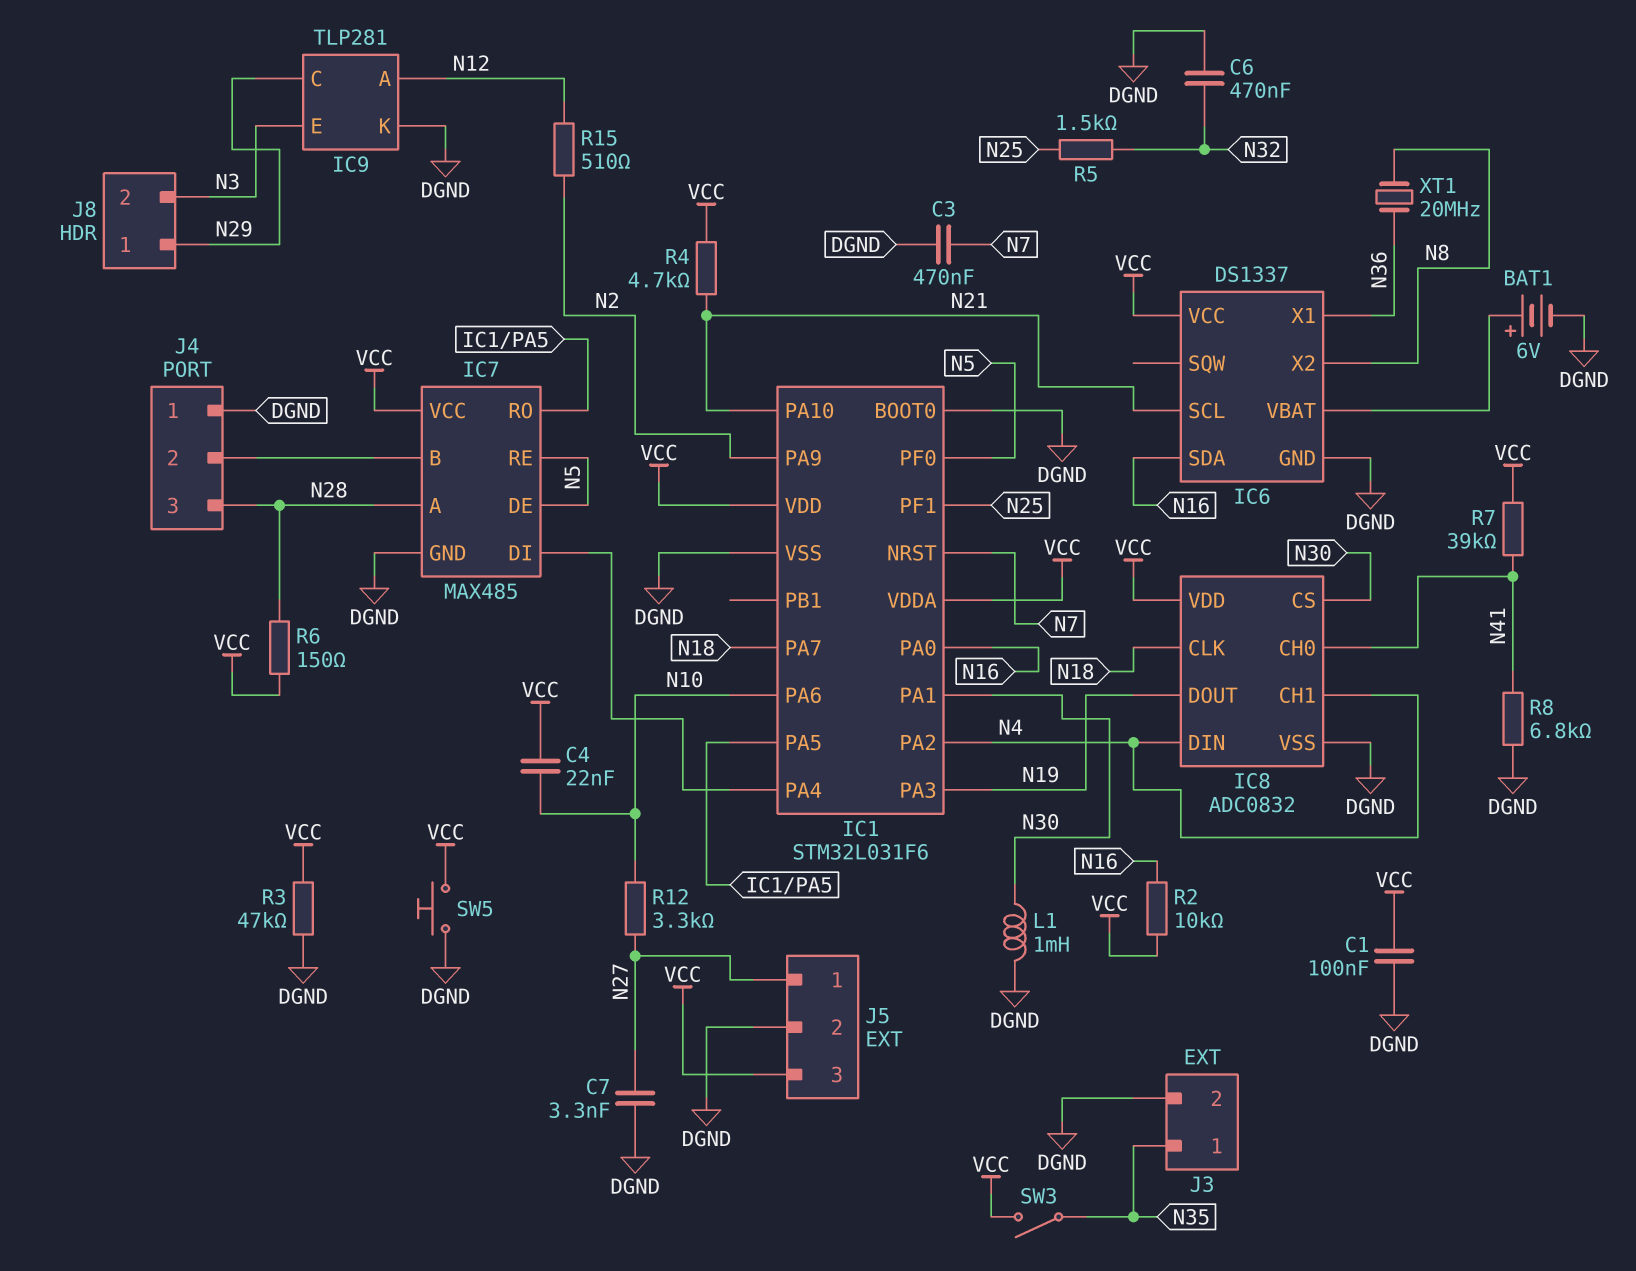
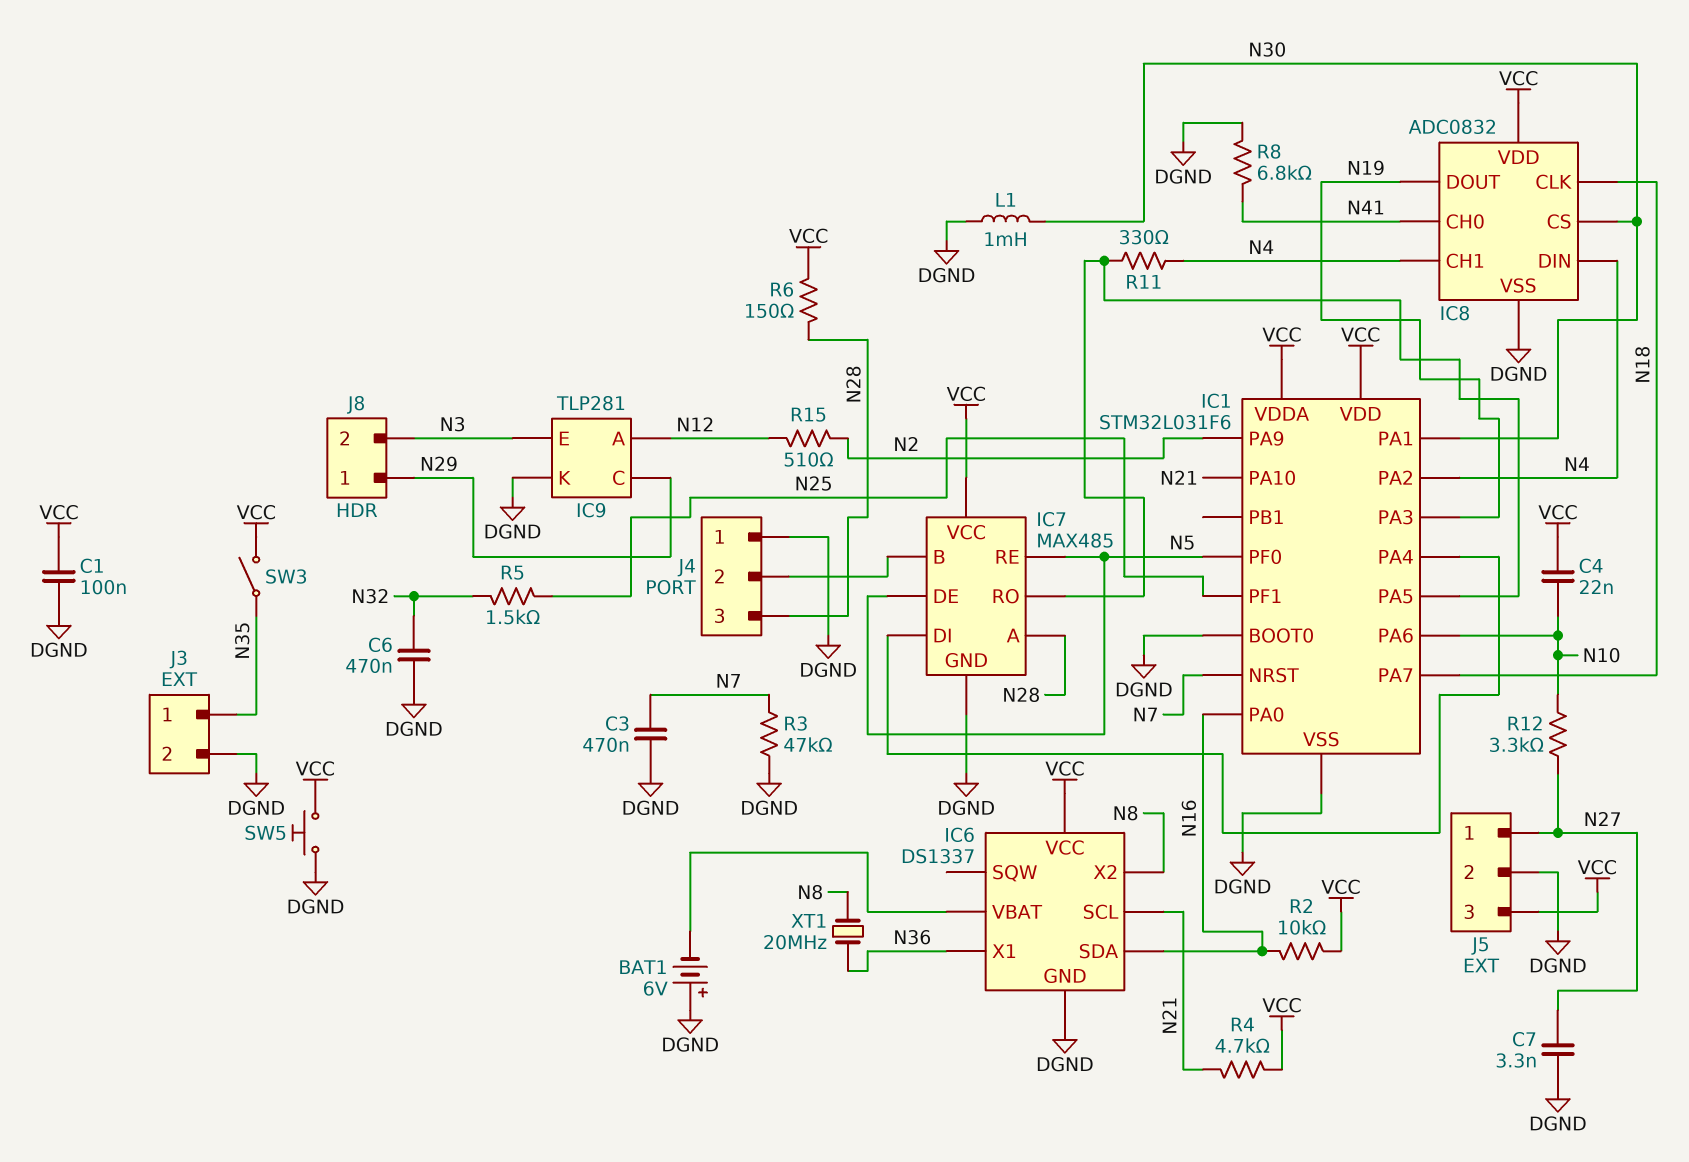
BAT1: 6V (plus IC6/VBAT, minus DGND) -> 6V (plus DGND, minus IC6/VBAT)
R3: 47k (DGND, VCC) -> 47k (DGND, N7)
R7: 39k (N41, VCC) -> none
R11: none -> 330 (IC1/PA5, N4)

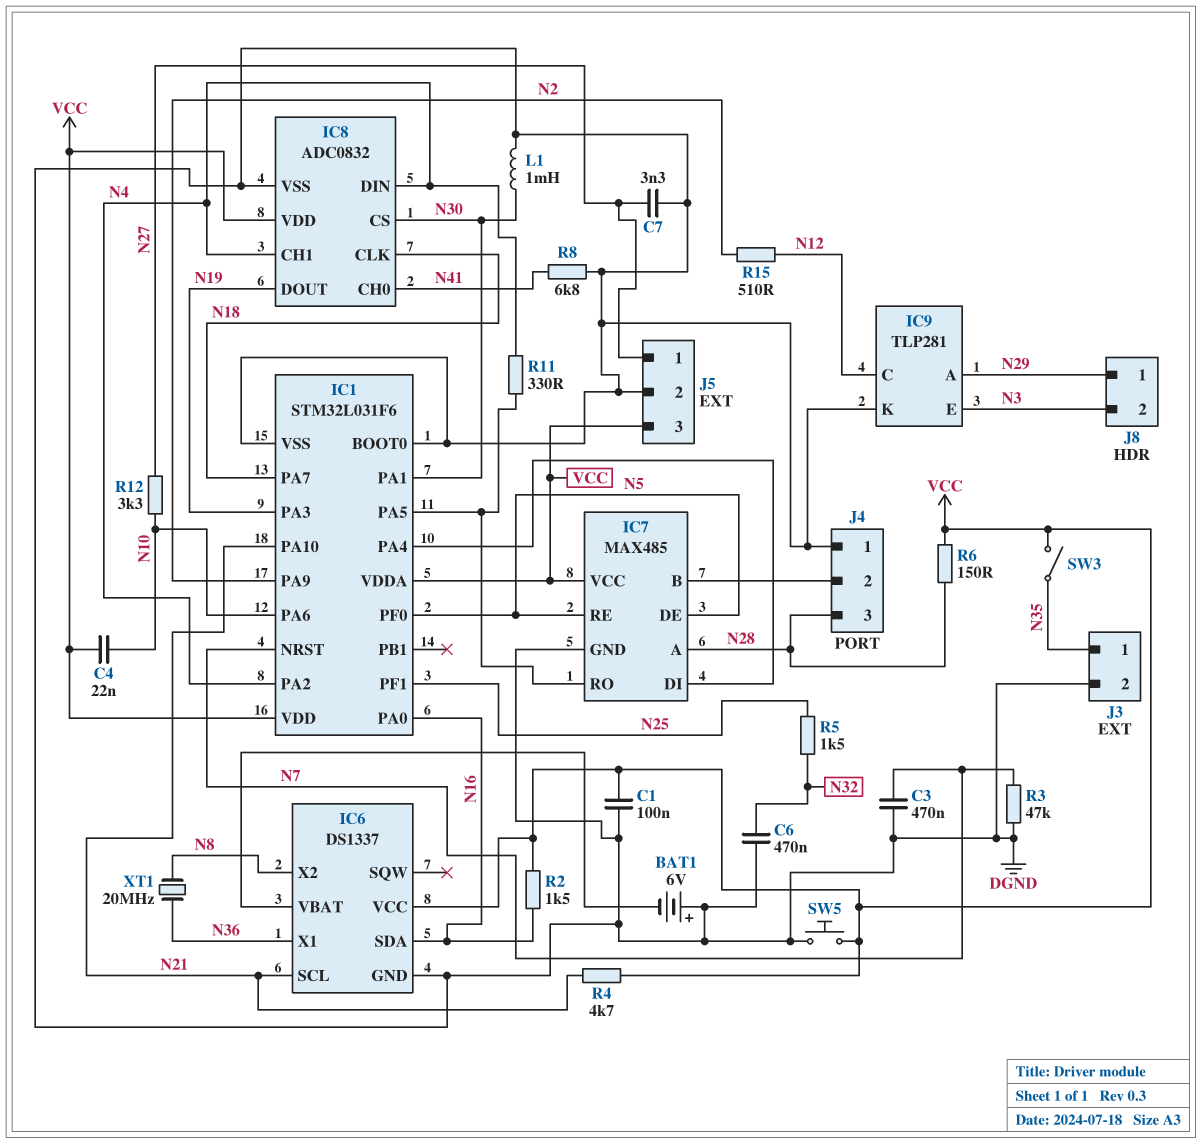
IC9 pin A: N12 -> N29
IC9 pin C: N29 -> N12
R2: 10k (N16, VCC) -> 1.5k (N16, VCC)

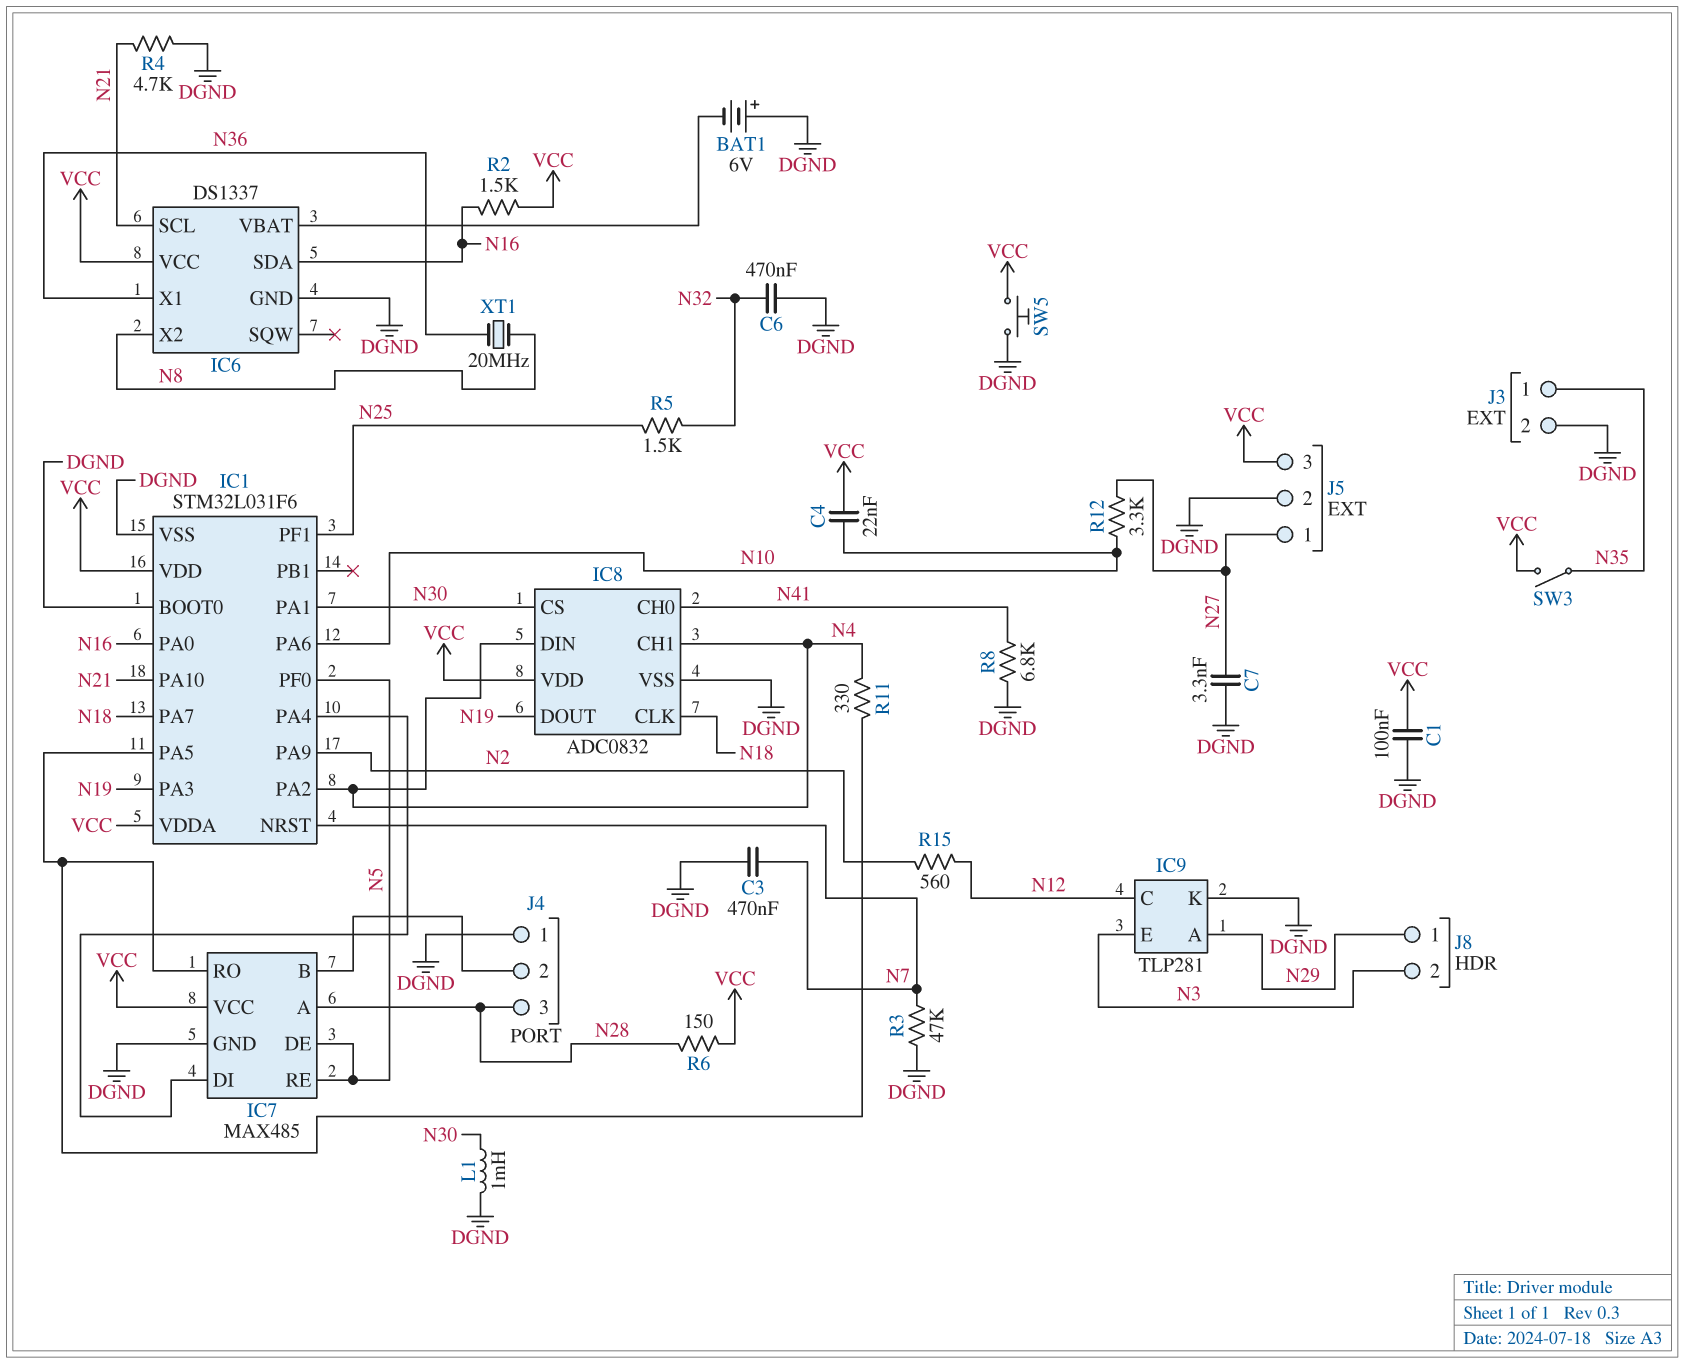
R4: 4.7k (N21, VCC) -> 4.7k (DGND, N21)
R15: 510 (N2, N12) -> 560 (N2, N12)

